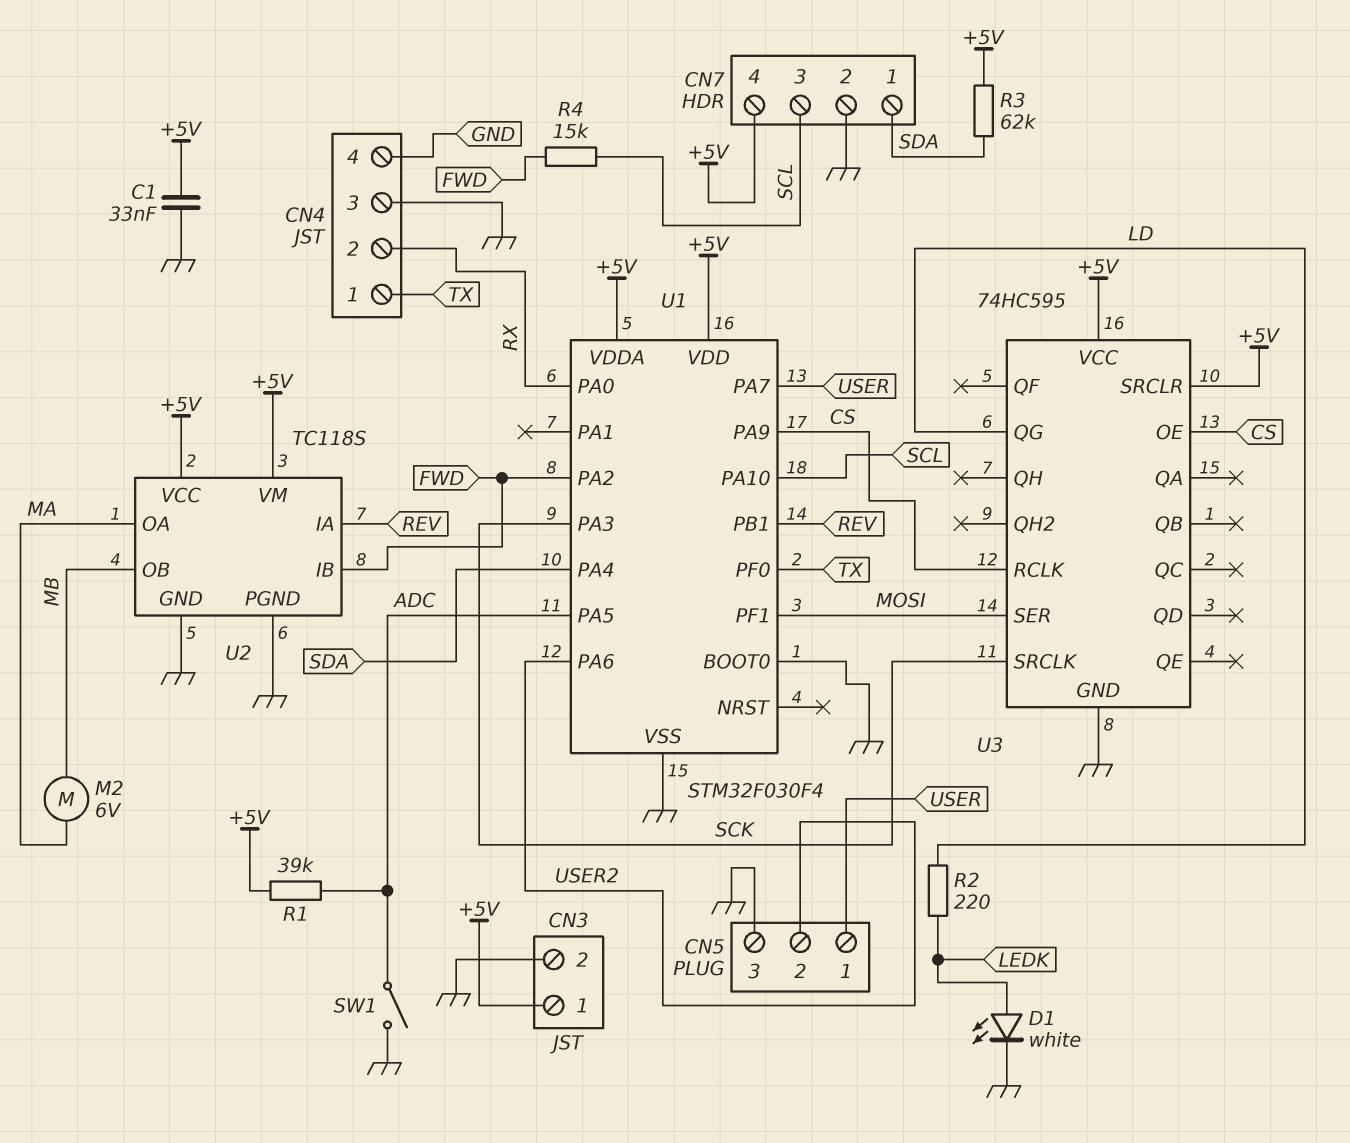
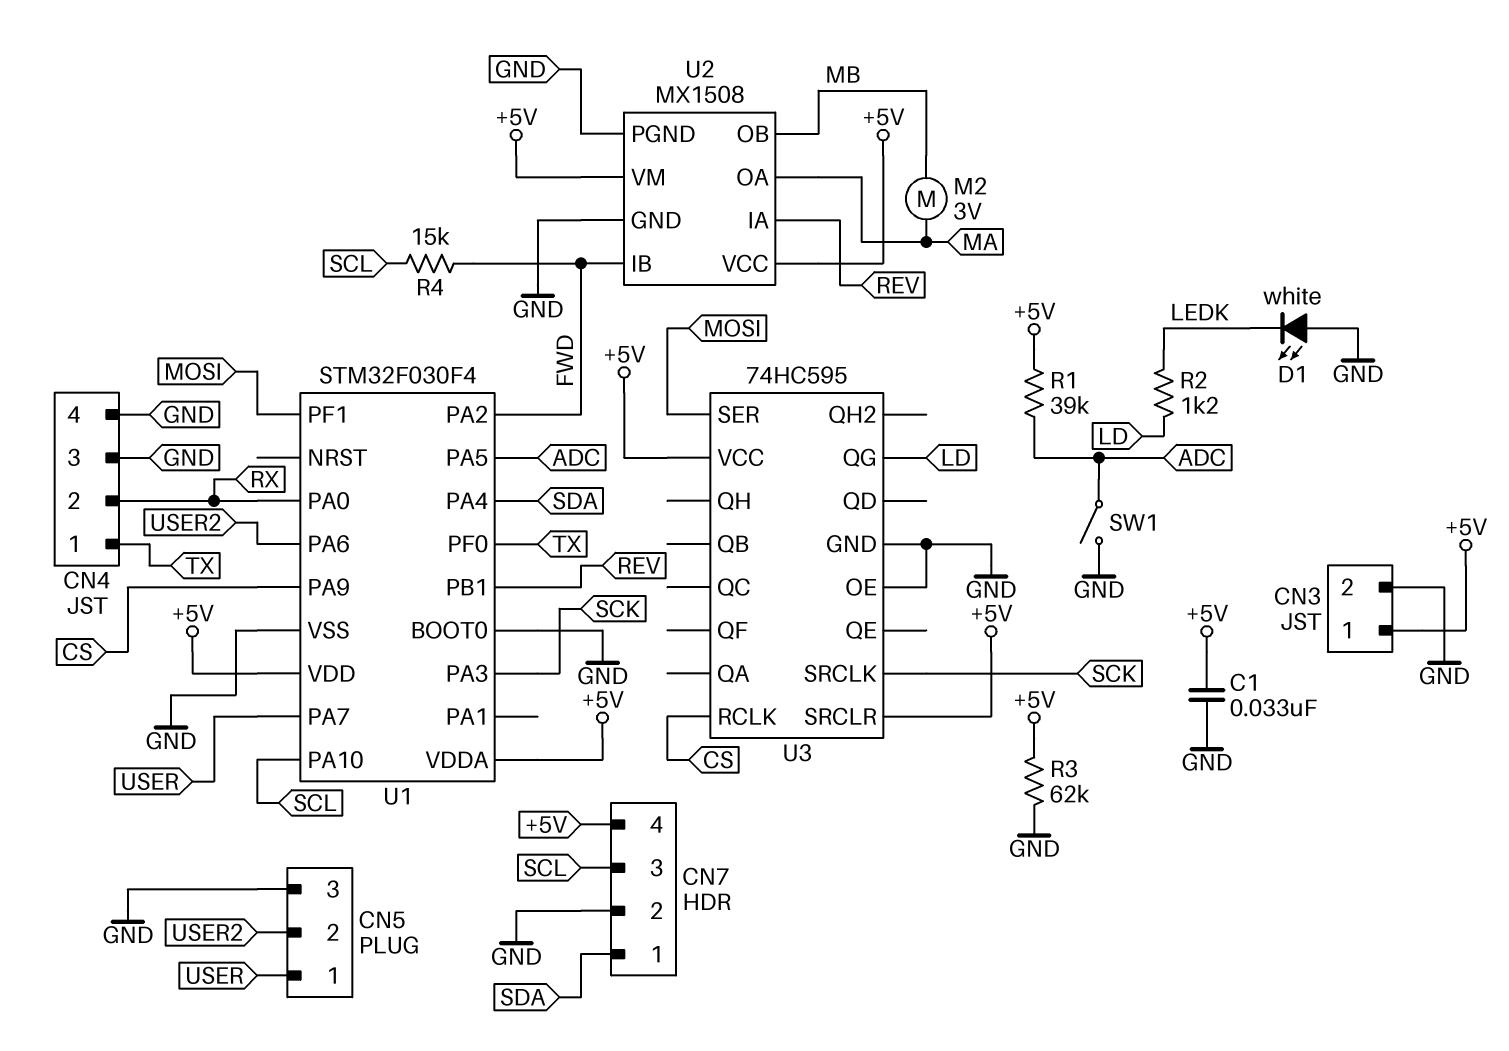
D1: LED white (A LEDK, K GND) -> LED white (A GND, K LEDK)
M2: motor 6V (MA, MB) -> motor 3V (MA, MB)
R2: 220 (LD, LEDK) -> 1.2k (LD, LEDK)
R3: 62k (+5V, SDA) -> 62k (+5V, GND)
U2: TC118S -> MX1508
U3 pin OE: CS -> GND

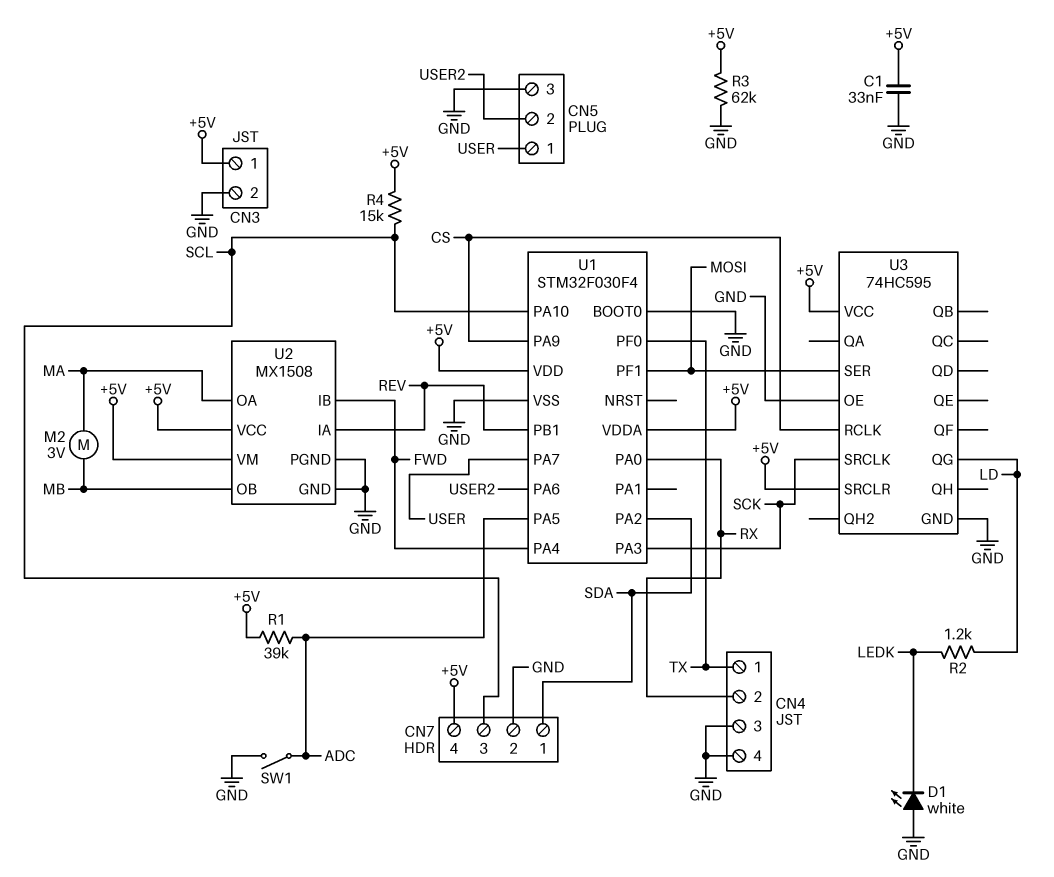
R4: 15k (FWD, SCL) -> 15k (+5V, SCL)
U1 pin PA2: FWD -> SDA
U1 pin PA4: SDA -> FWD

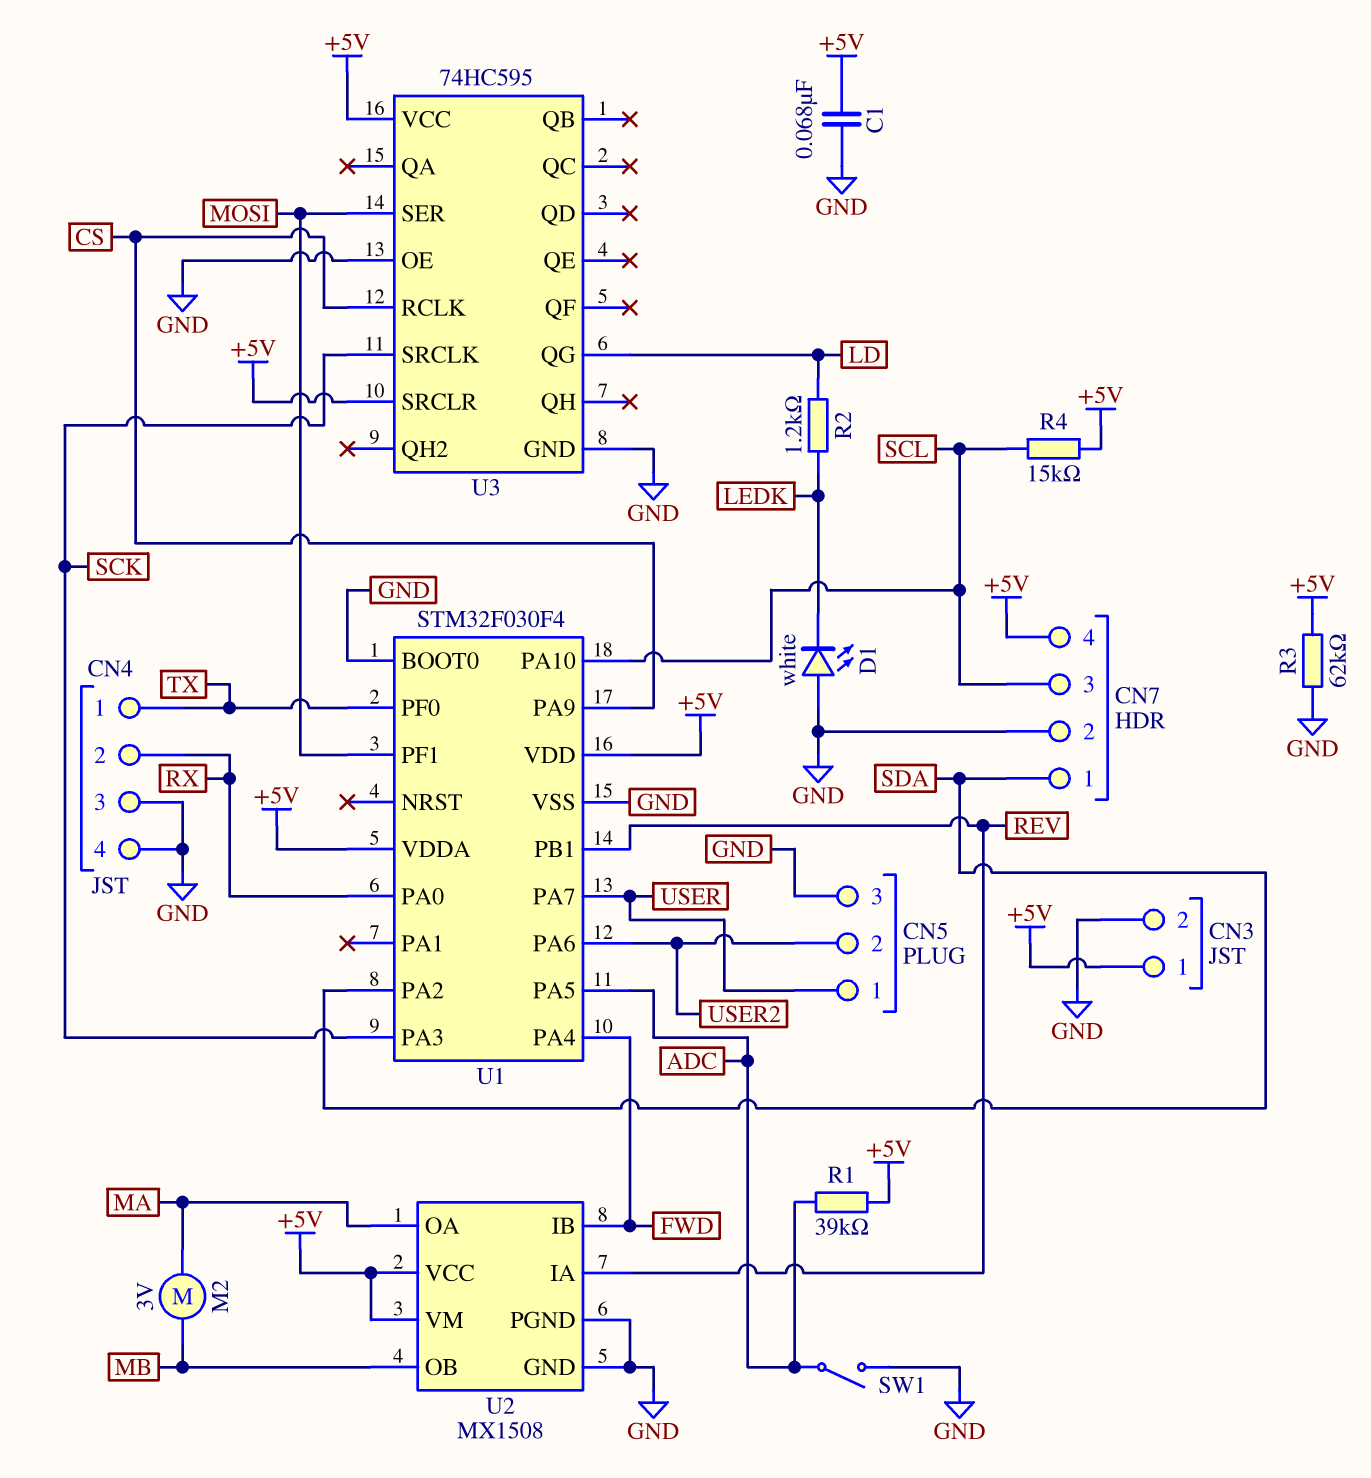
C1: 33nF (+5V, GND) -> 68nF (+5V, GND)

